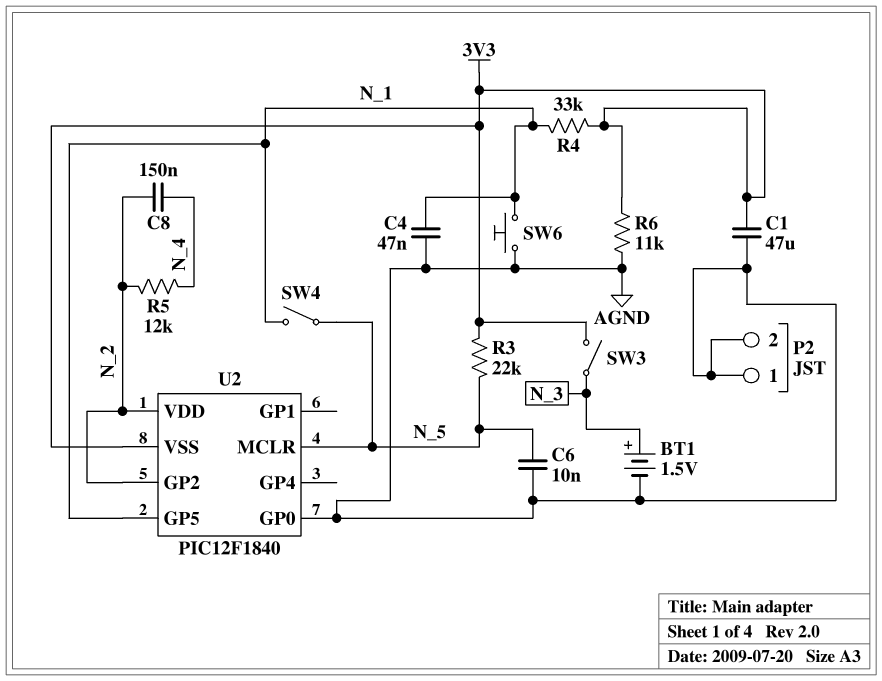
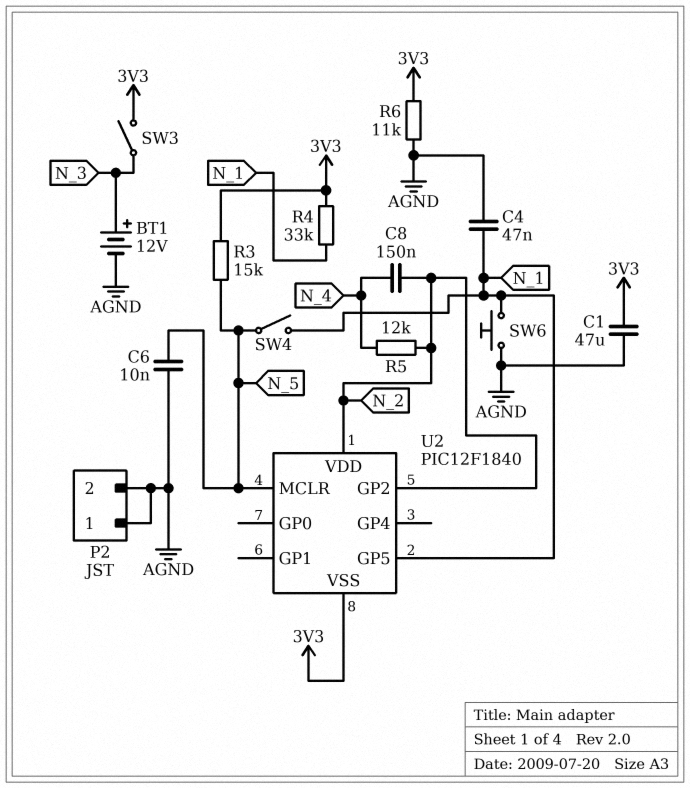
BT1: 1.5V (plus N_3, minus AGND) -> 12V (plus N_3, minus AGND)
R3: 22k (3V3, N_5) -> 15k (3V3, N_5)
U2 pin GP0: AGND -> none

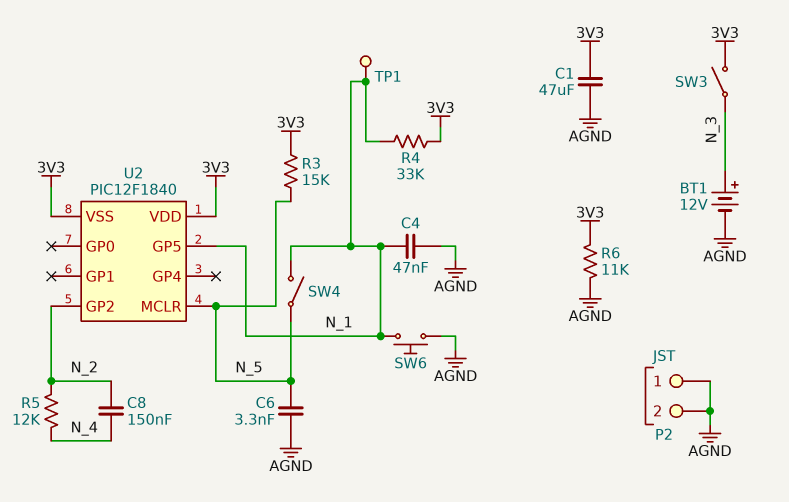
C6: 10nF (AGND, N_5) -> 3.3nF (AGND, N_5)
TP1: none -> test point (N_1)
U2 pin VDD: N_2 -> 3V3

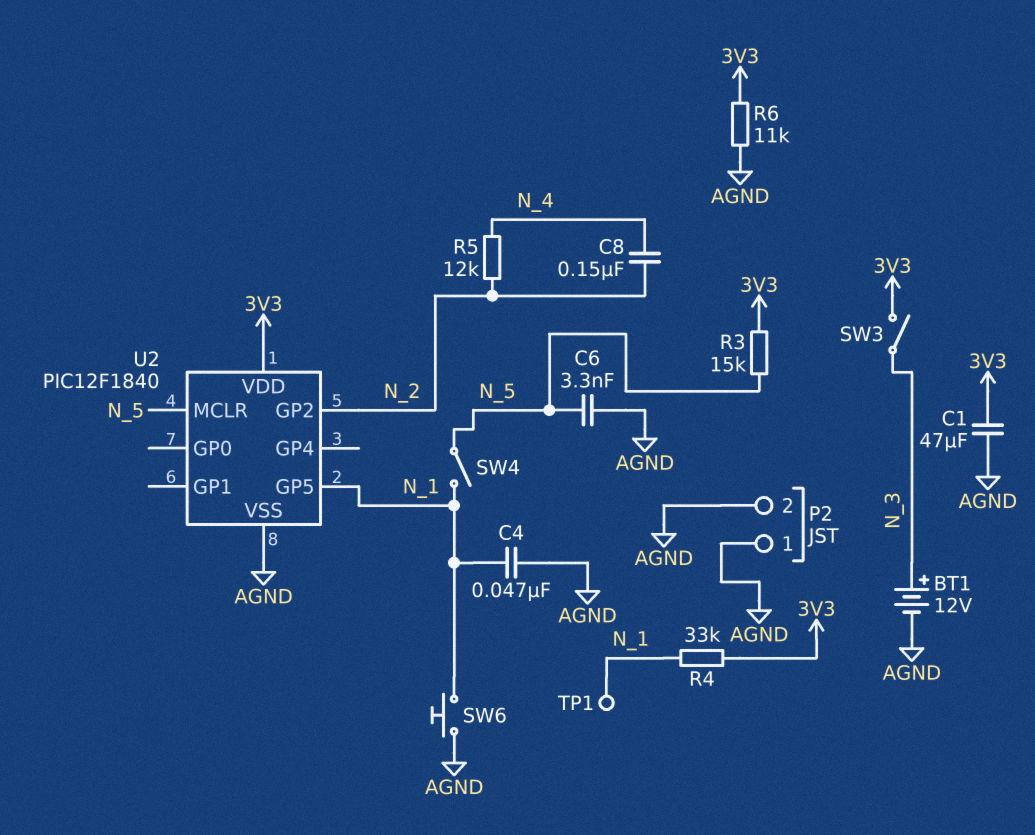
U2 pin VSS: 3V3 -> AGND

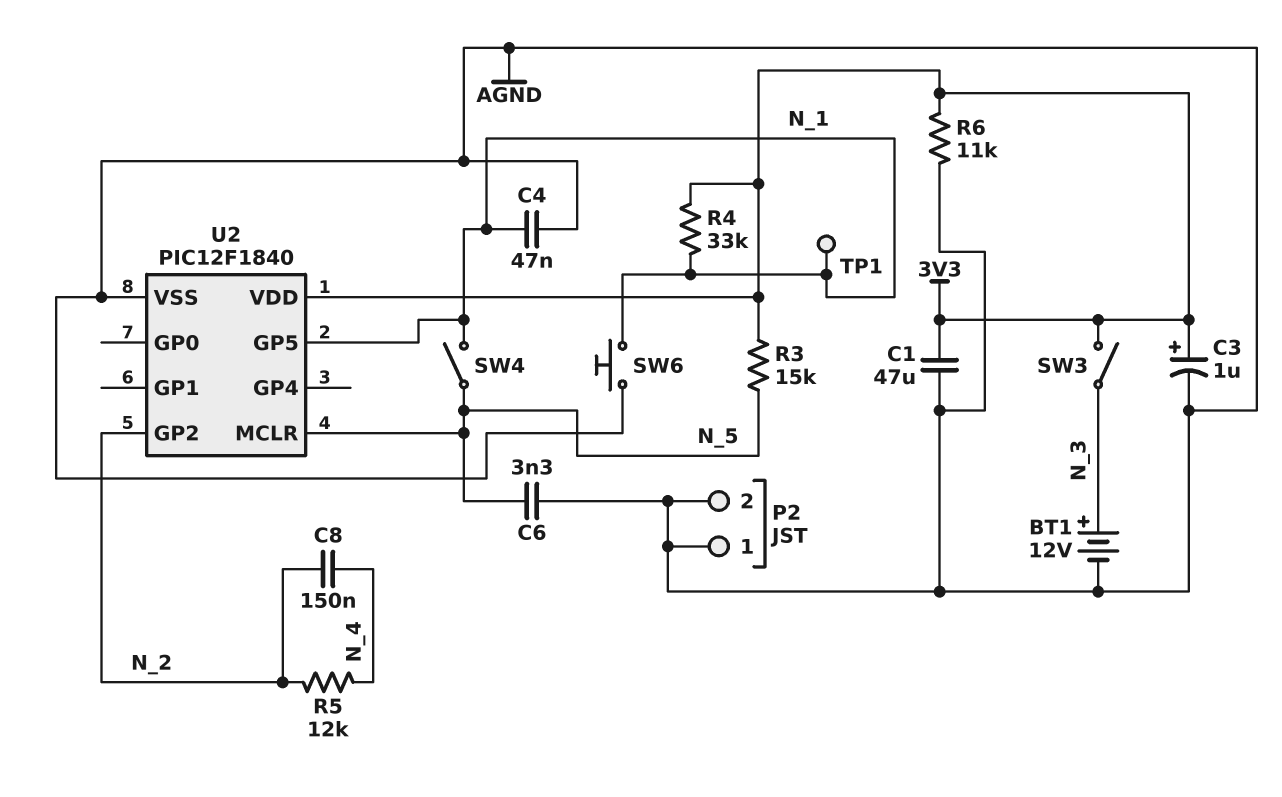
C3: none -> 1uF (plus 3V3, minus AGND)

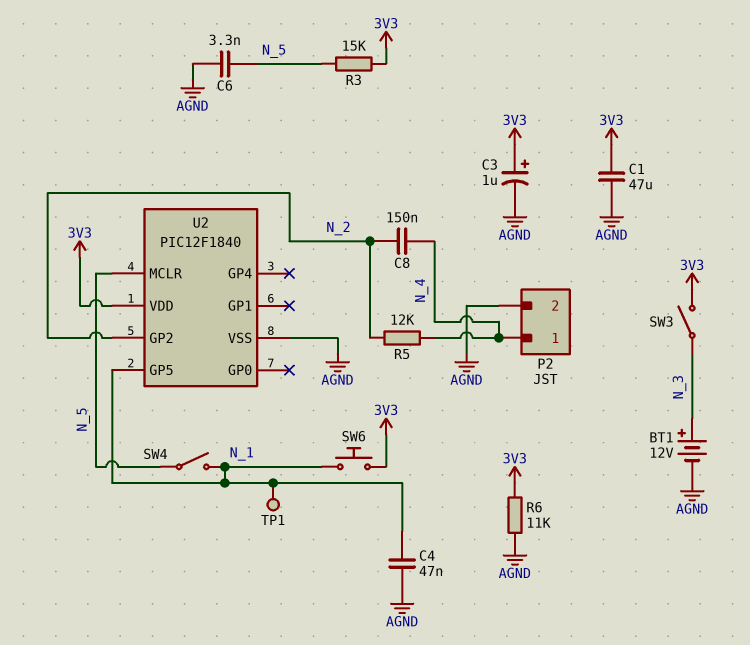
P2 pin 1: AGND -> N_4
R4: 33k (3V3, N_1) -> none
SW6: button (AGND, N_1) -> button (3V3, N_1)

